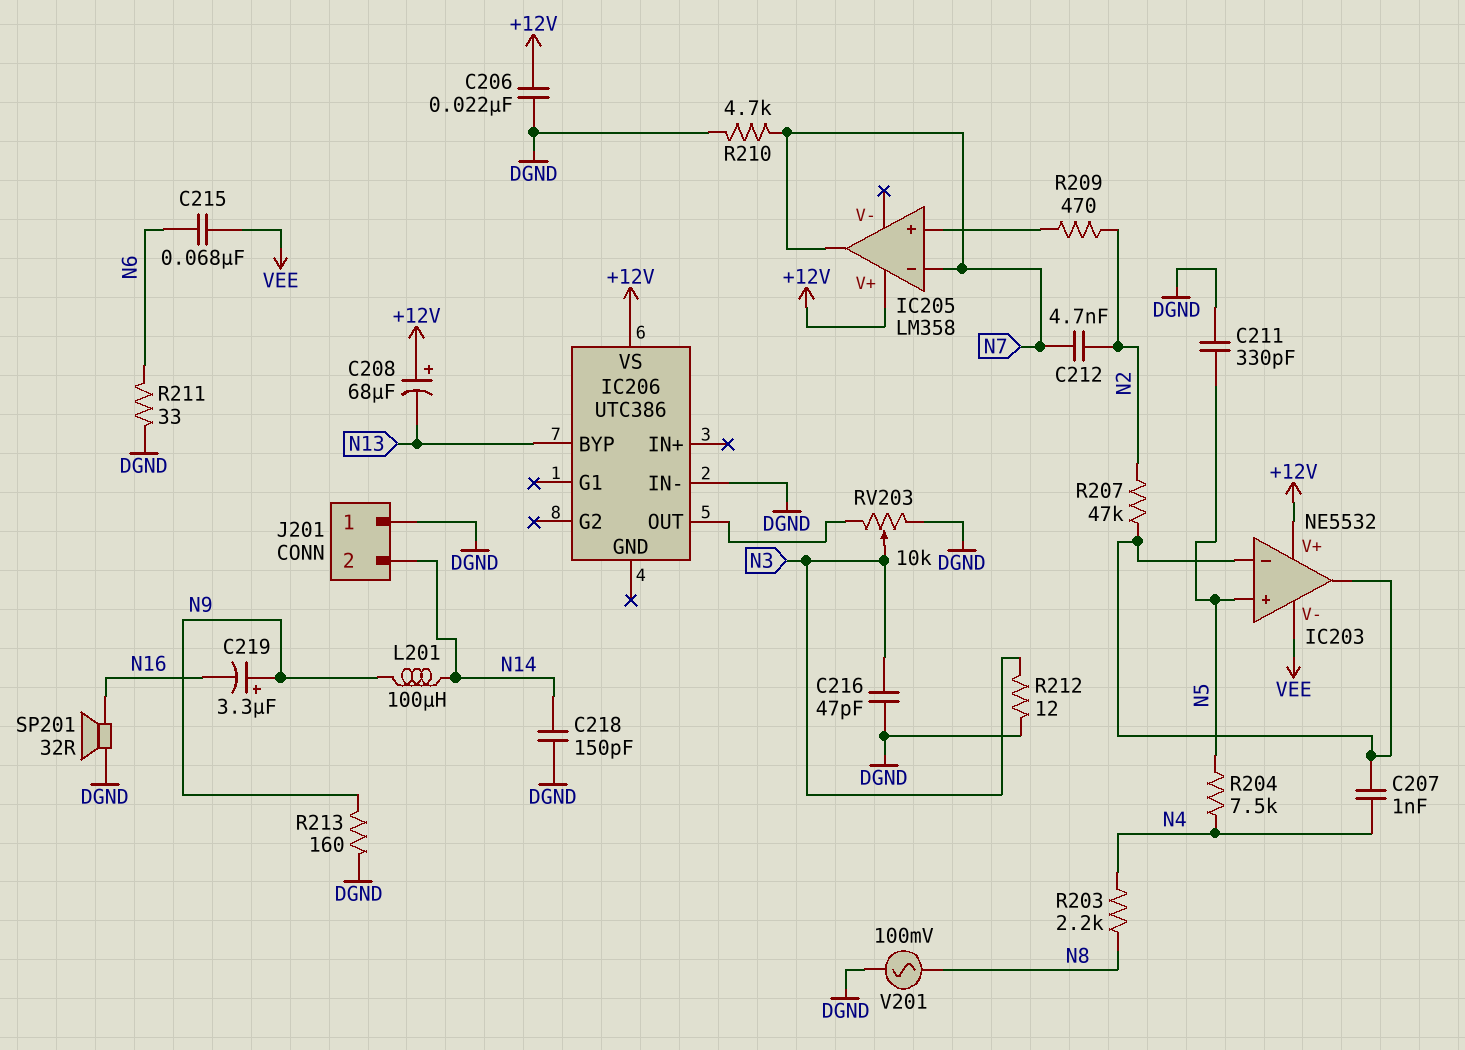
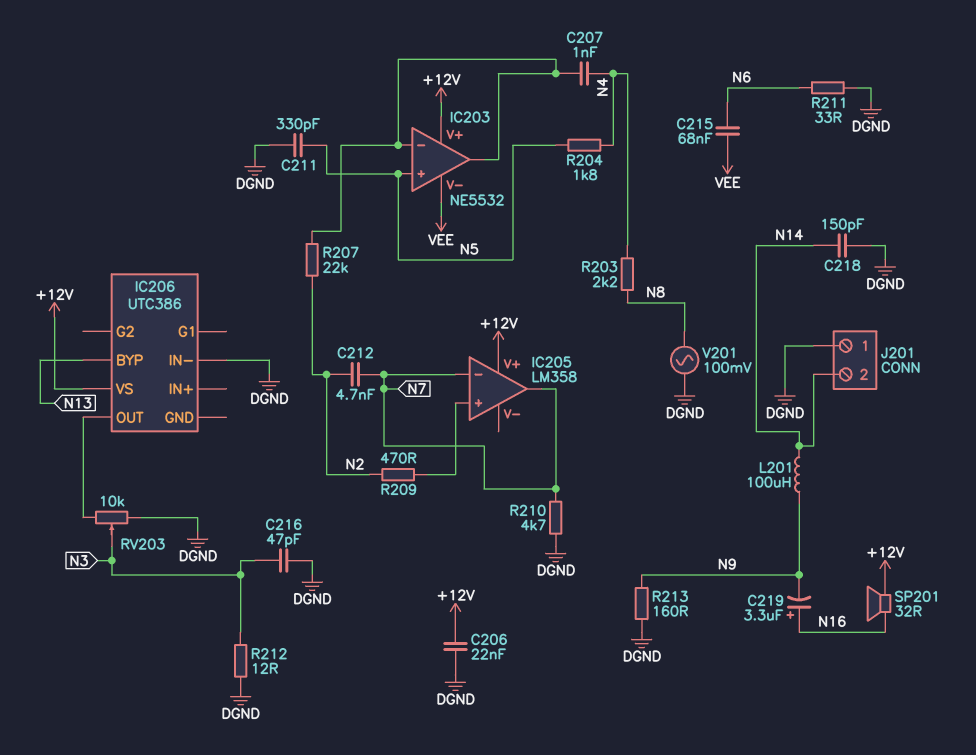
C208: 68uF (plus +12V, minus N13) -> none
C219: 3.3uF (plus N9, minus N16) -> 3.3uF (plus N16, minus N9)
R204: 7.5k (N4, N5) -> 1.8k (N4, N5)
R207: 47k (IC203/in-, N2) -> 22k (IC203/in-, N2)
SP201: speaker 32R (DGND, N16) -> speaker 32R (+12V, N16)

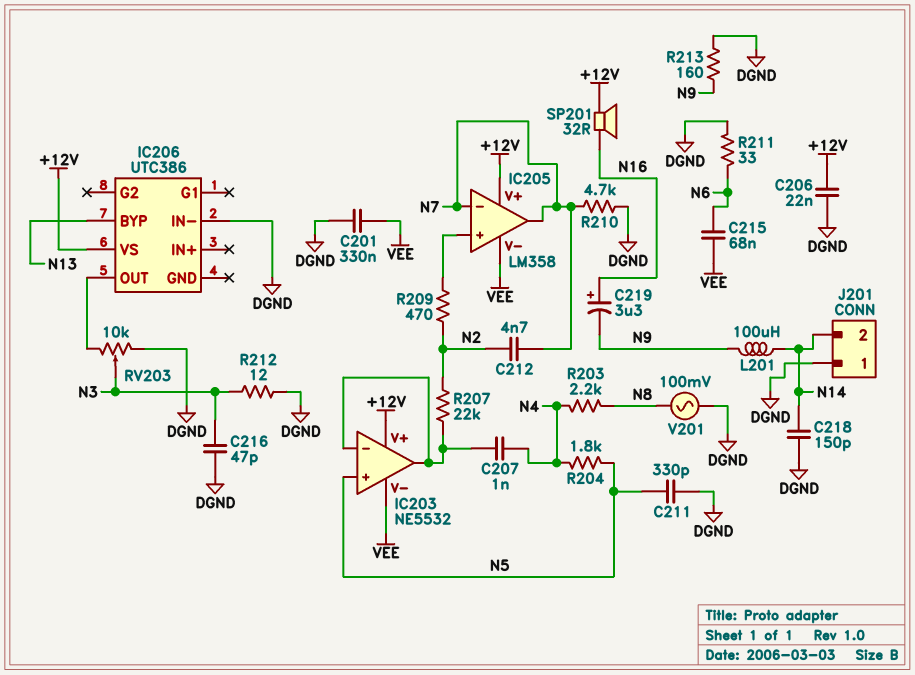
C201: none -> 330nF (DGND, VEE)
IC205 pin V-: none -> VEE

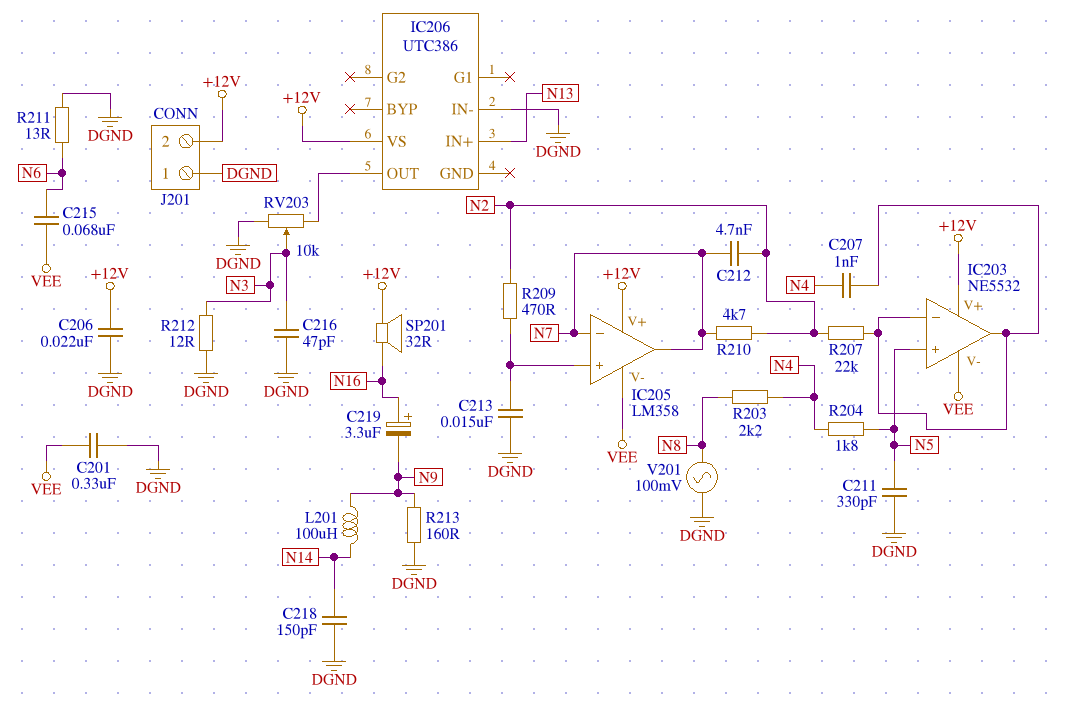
C213: none -> 15nF (DGND, IC205/in+)
IC206 pin BYP: N13 -> none
IC206 pin IN+: none -> N13
J201 pin 2: N14 -> +12V
R210: 4.7k (DGND, N7) -> 4.7k (N2, N7)
R211: 33 (DGND, N6) -> 13 (DGND, N6)

